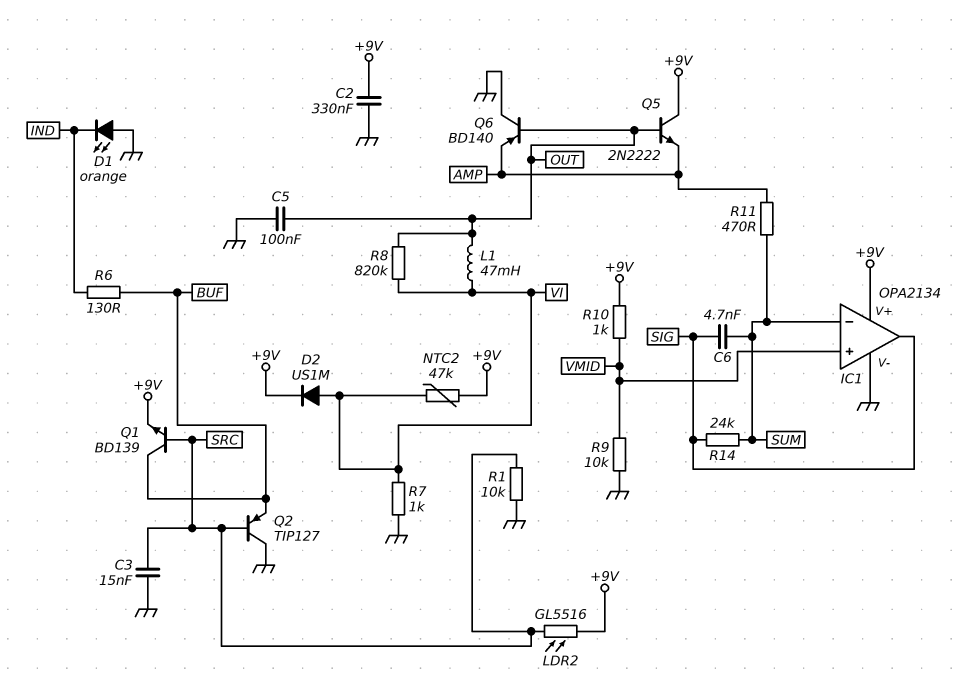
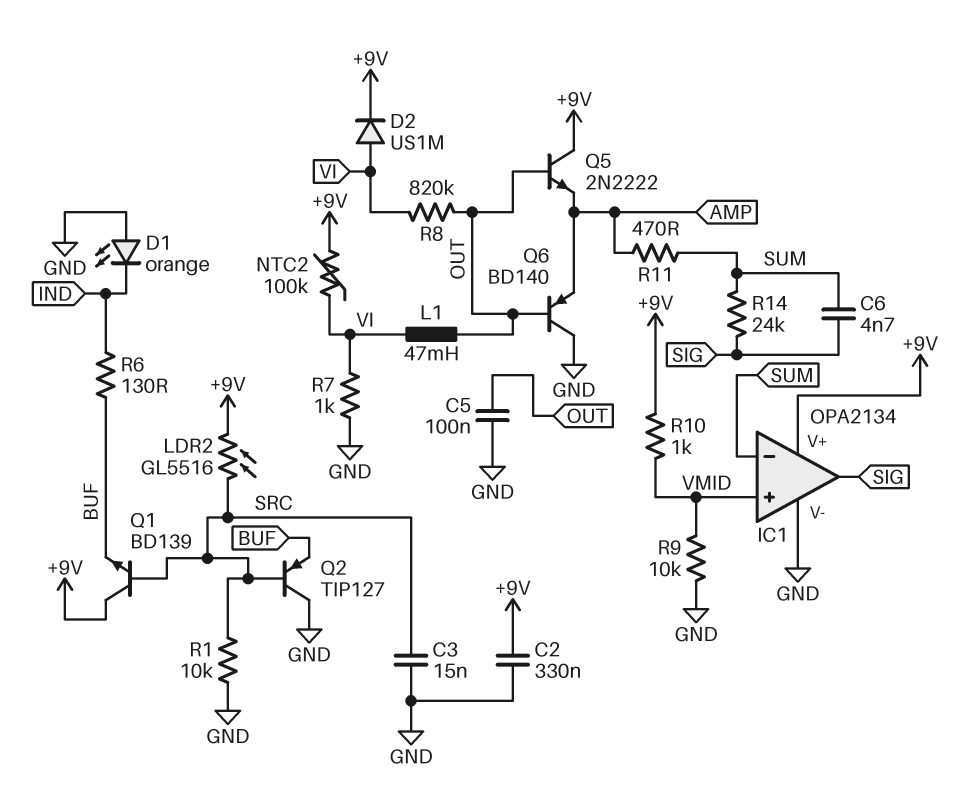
NTC2: 47k (+9V, VI) -> 100k (+9V, VI)
Q1: NPN BD139 (B SRC, C BUF, E +9V) -> NPN BD139 (B SRC, C +9V, E BUF)

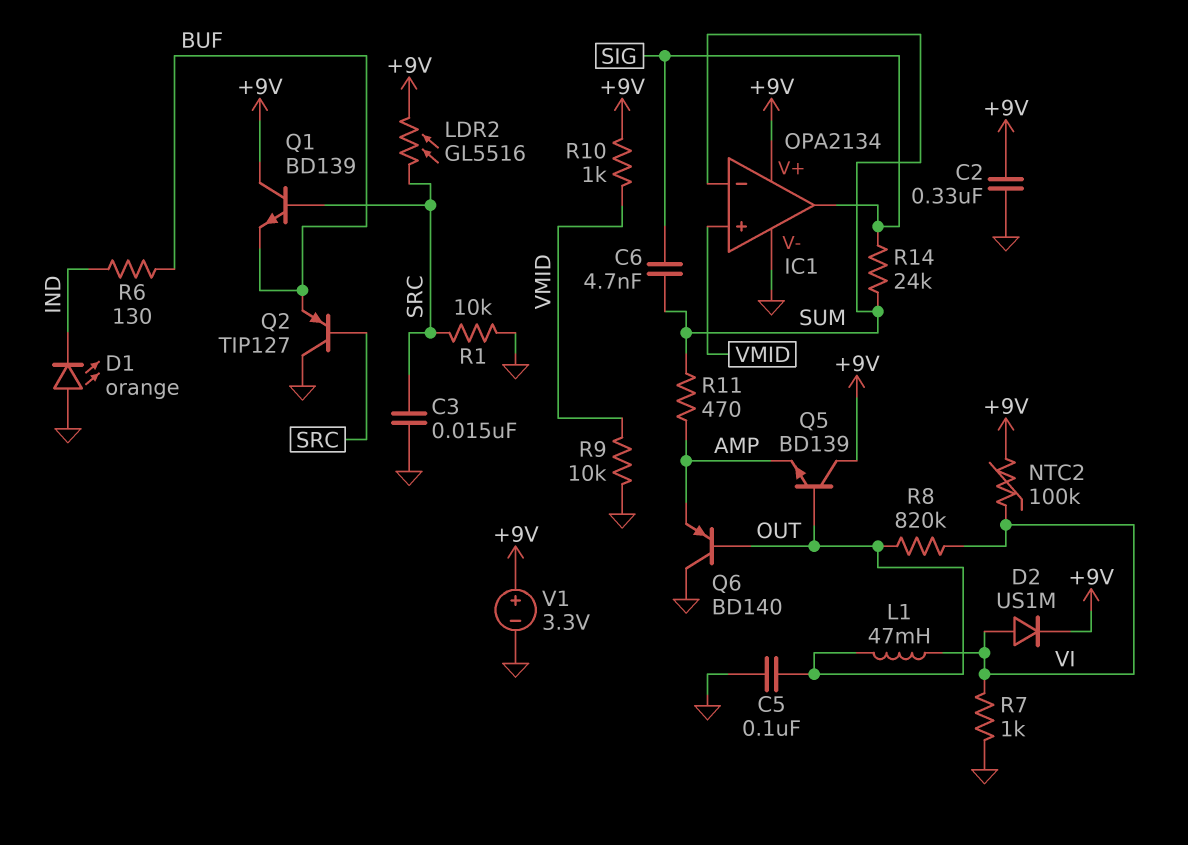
Q5: NPN 2N2222 (B OUT, C +9V, E AMP) -> NPN BD139 (B OUT, C +9V, E AMP)
V1: none -> 3.3V (plus +9V, minus GND)

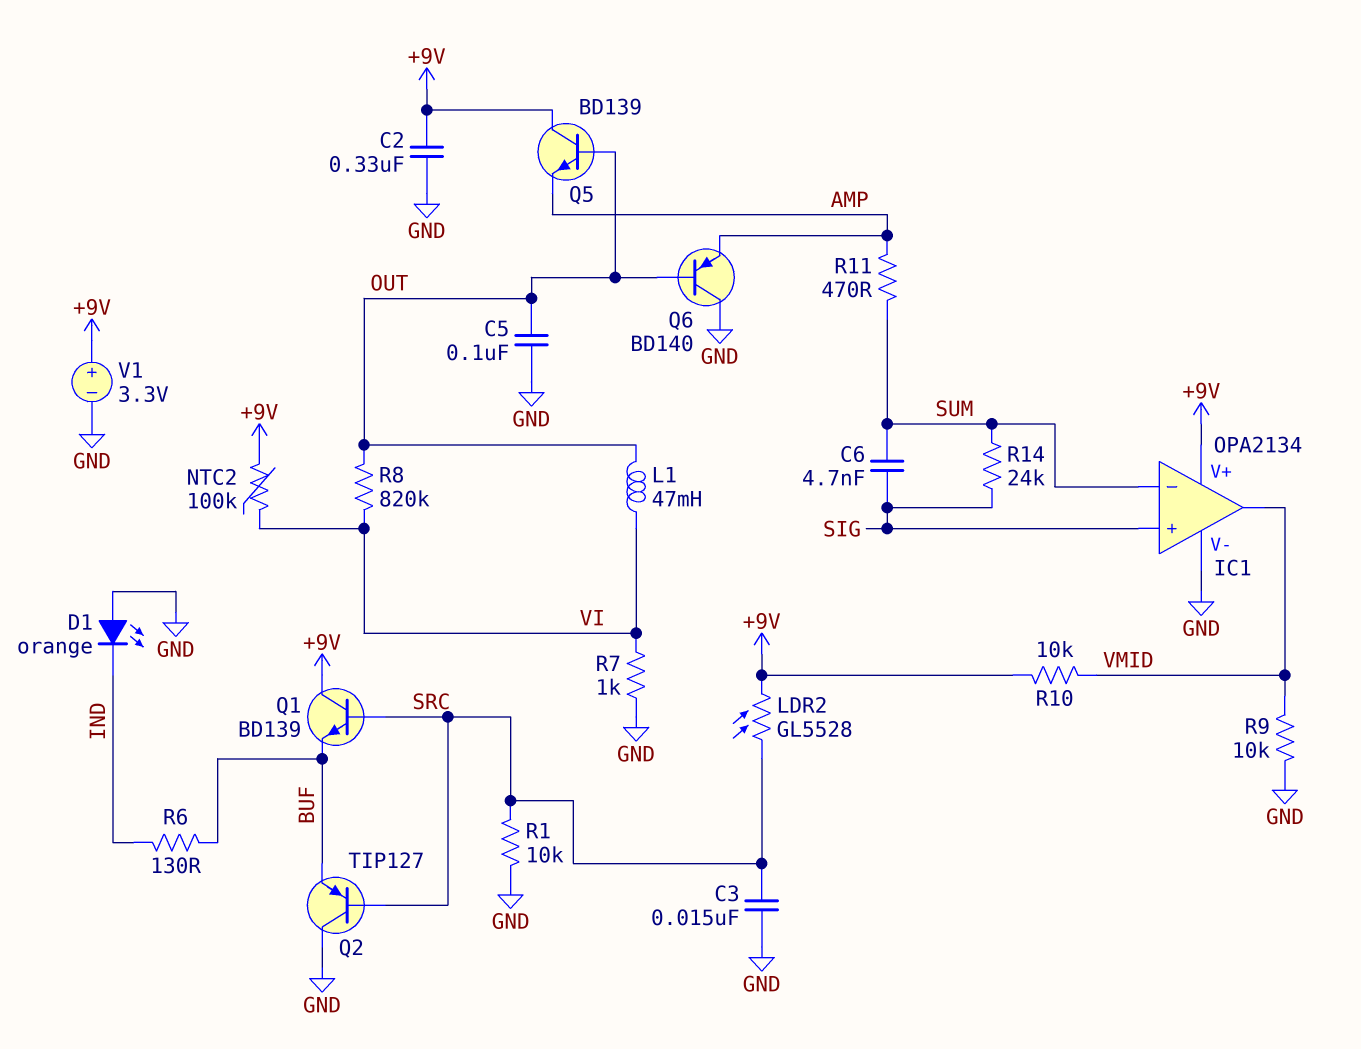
D2: diode US1M (A VI, K +9V) -> none
IC1 pin in+: VMID -> SIG
IC1 pin out: SIG -> VMID
LDR2: GL5516 (+9V, SRC) -> GL5528 (+9V, SRC)
R10: 1k (+9V, VMID) -> 10k (+9V, VMID)

